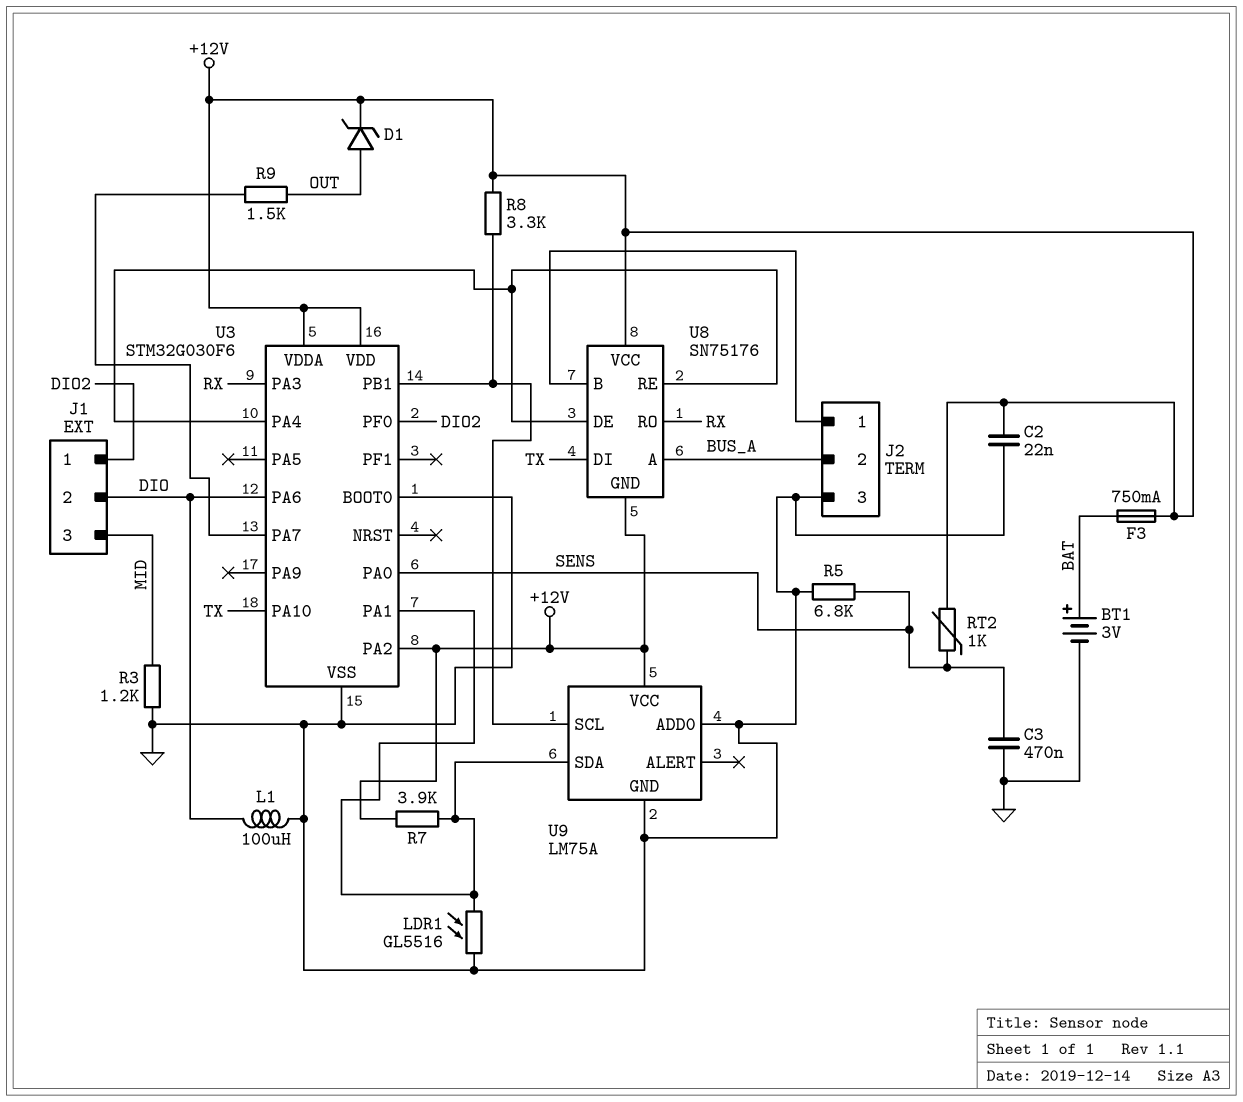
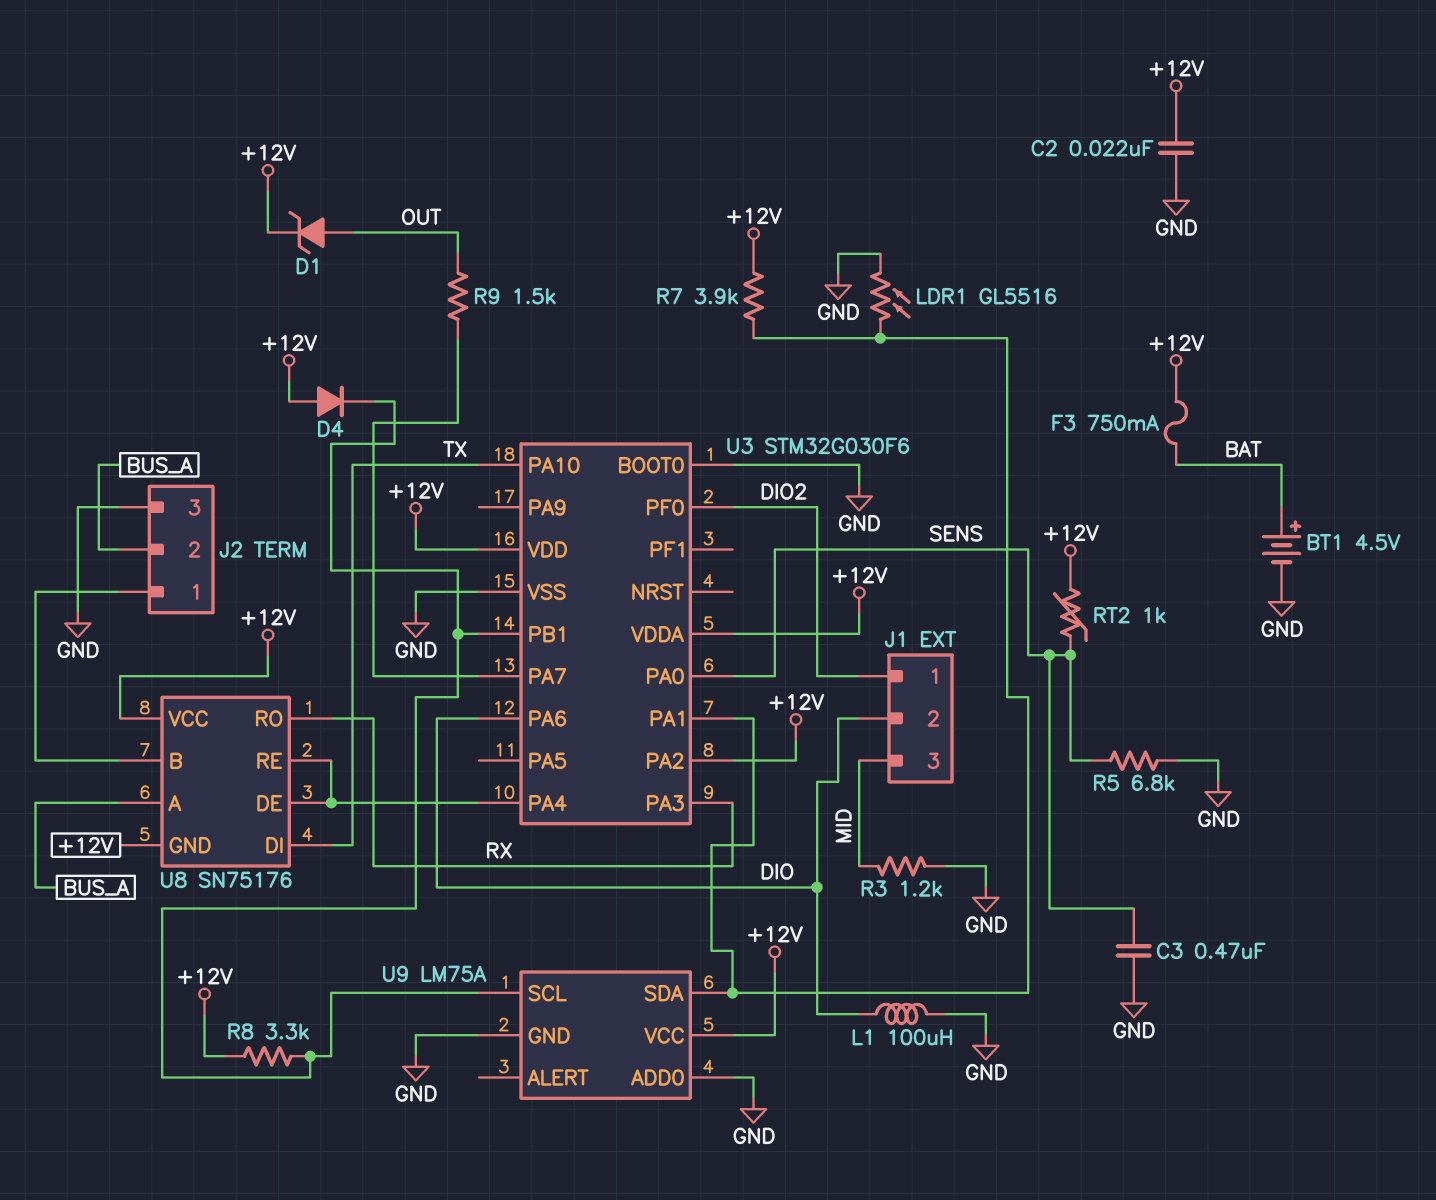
BT1: 3V (plus BAT, minus GND) -> 4.5V (plus BAT, minus GND)
D4: none -> diode (A +12V, K U3/PB1)

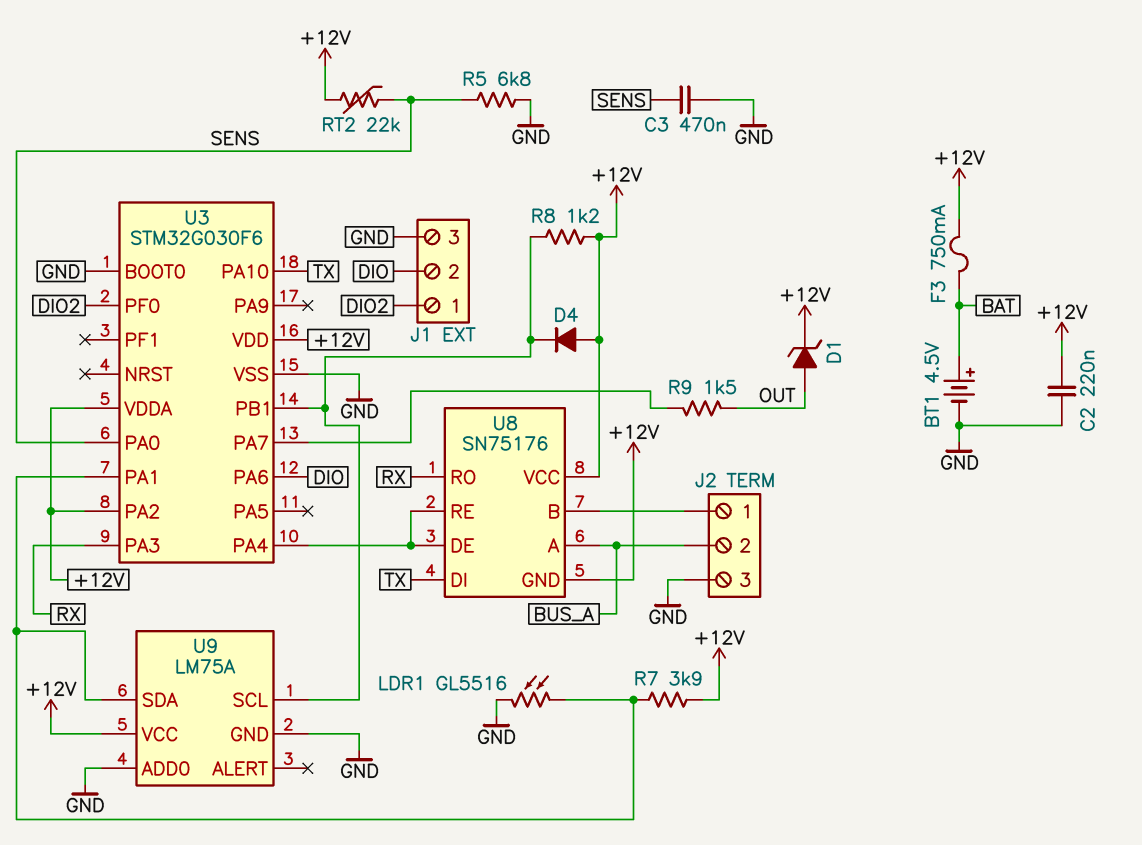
C2: 22nF (+12V, GND) -> 220nF (+12V, GND)
J1 pin 3: MID -> GND
L1: 100uH (DIO, GND) -> none
R3: 1.2k (GND, MID) -> none
R8: 3.3k (+12V, U3/PB1) -> 1.2k (+12V, U3/PB1)
RT2: 1k (+12V, SENS) -> 22k (+12V, SENS)

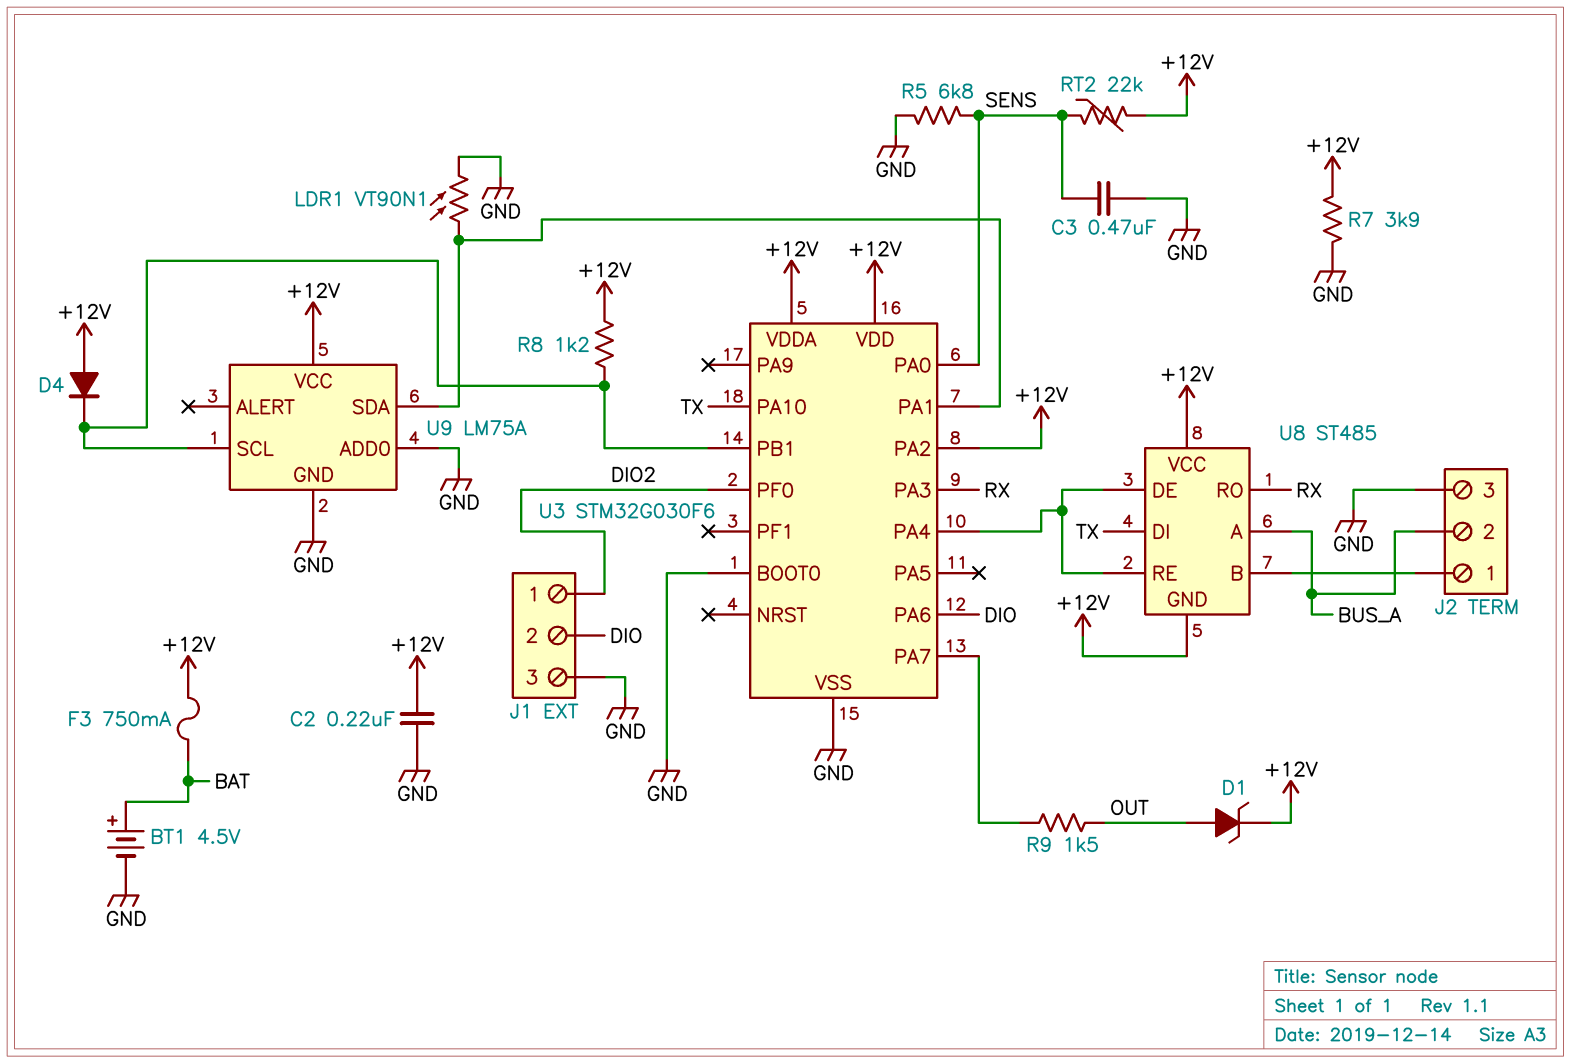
LDR1: GL5516 (GND, U3/PA1) -> VT90N1 (GND, U3/PA1)
R7: 3.9k (+12V, U3/PA1) -> 3.9k (+12V, GND)
U8: SN75176 -> ST485

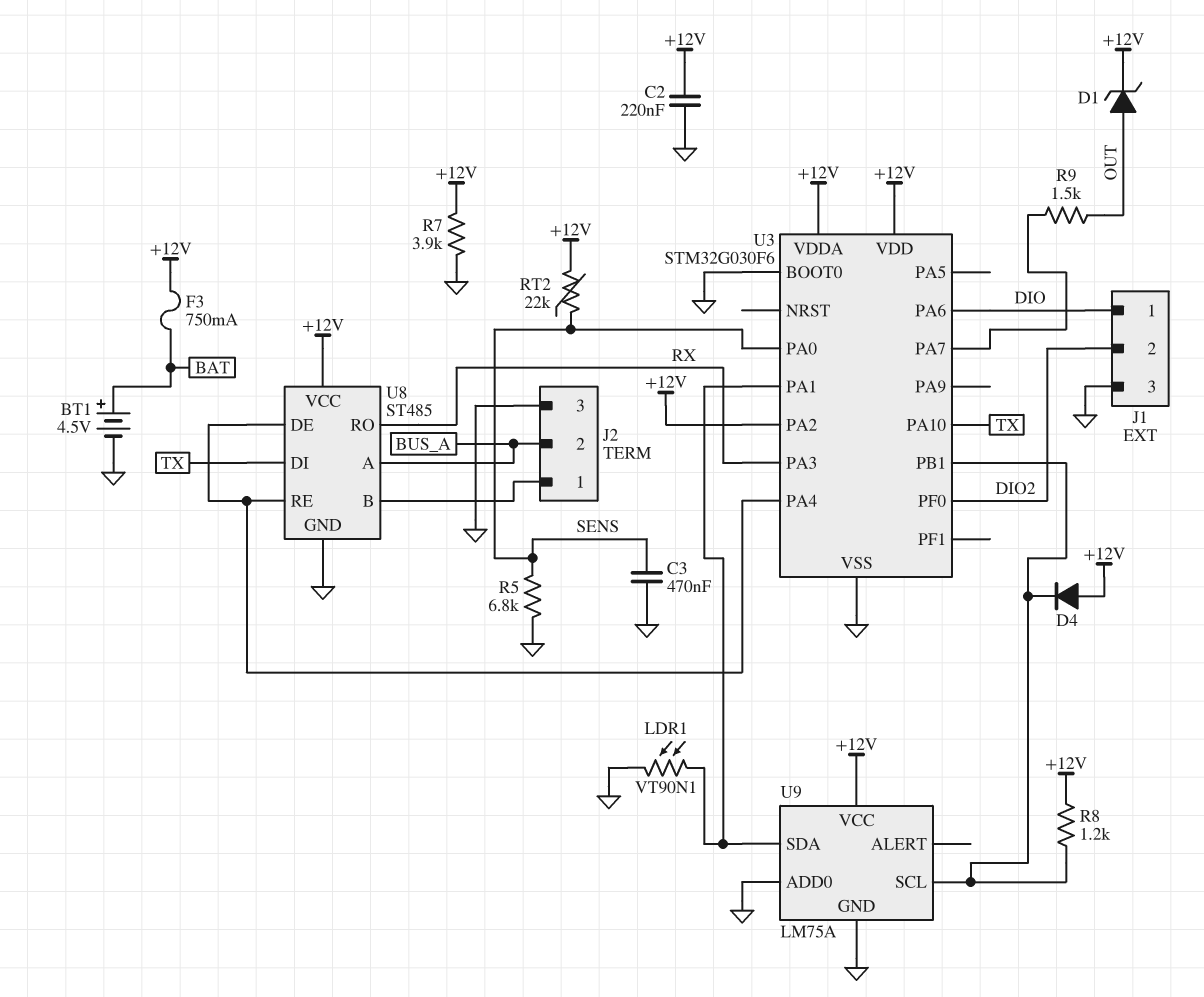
J1 pin 1: DIO2 -> DIO
J1 pin 2: DIO -> DIO2
U8 pin GND: +12V -> GND

